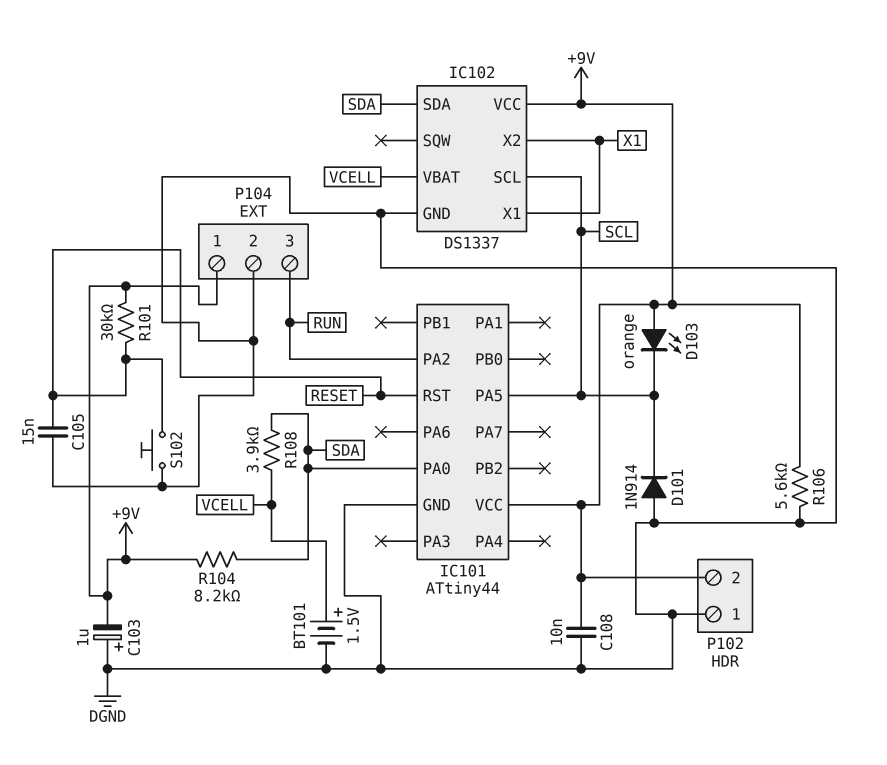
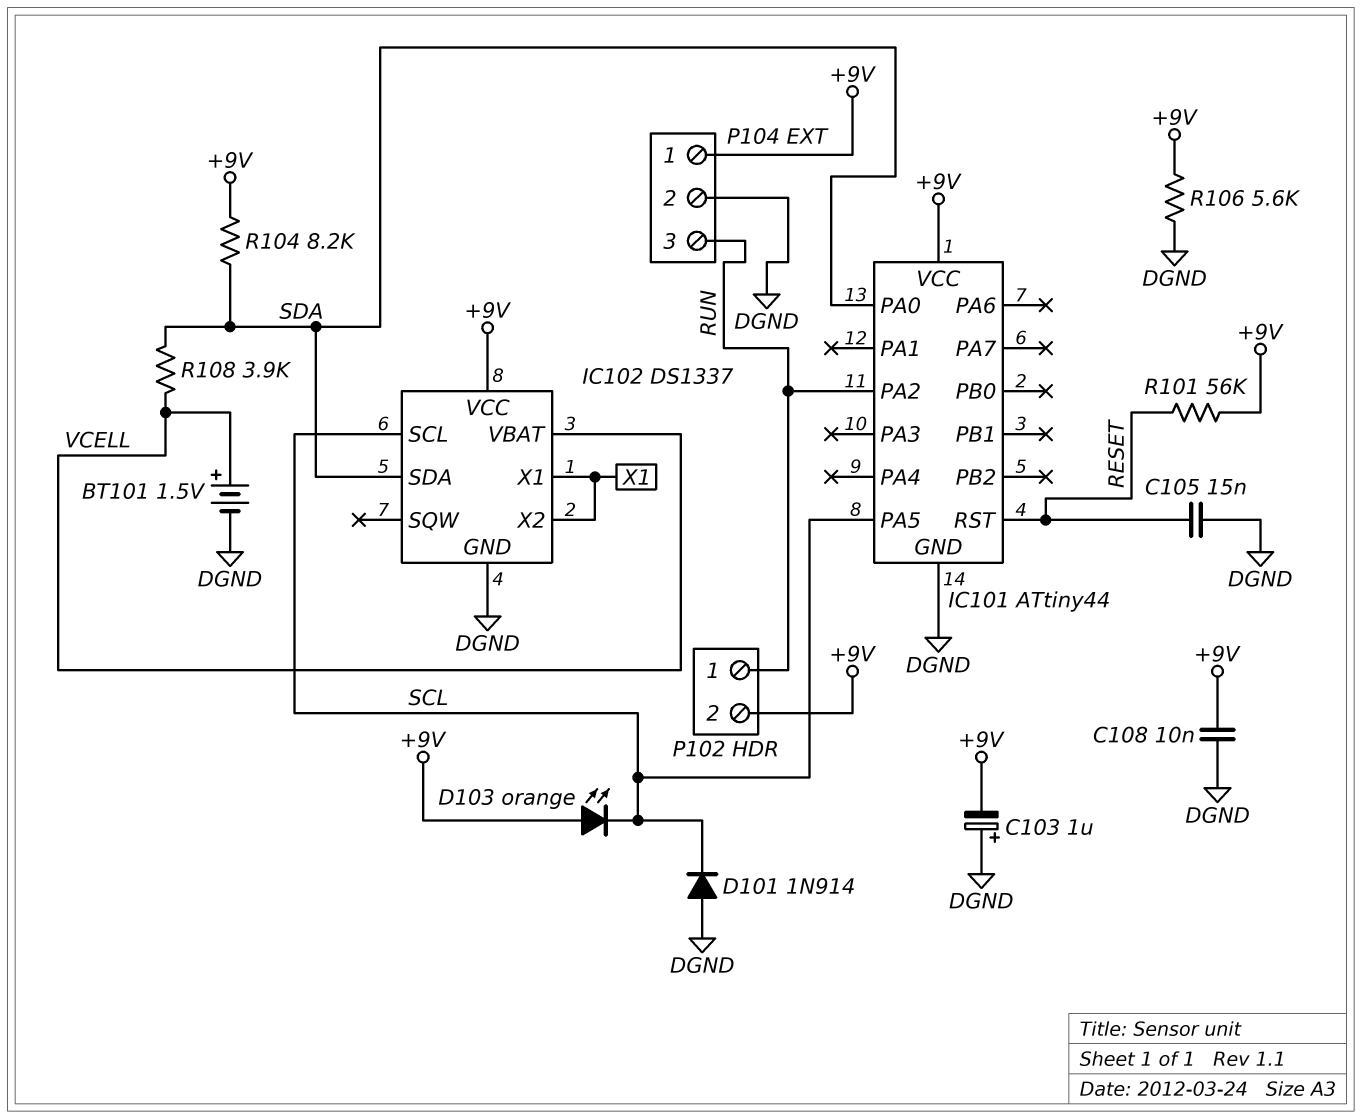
P102 pin 1: DGND -> RUN
R101: 30k (+9V, RESET) -> 56k (+9V, RESET)
S102: button (DGND, RESET) -> none

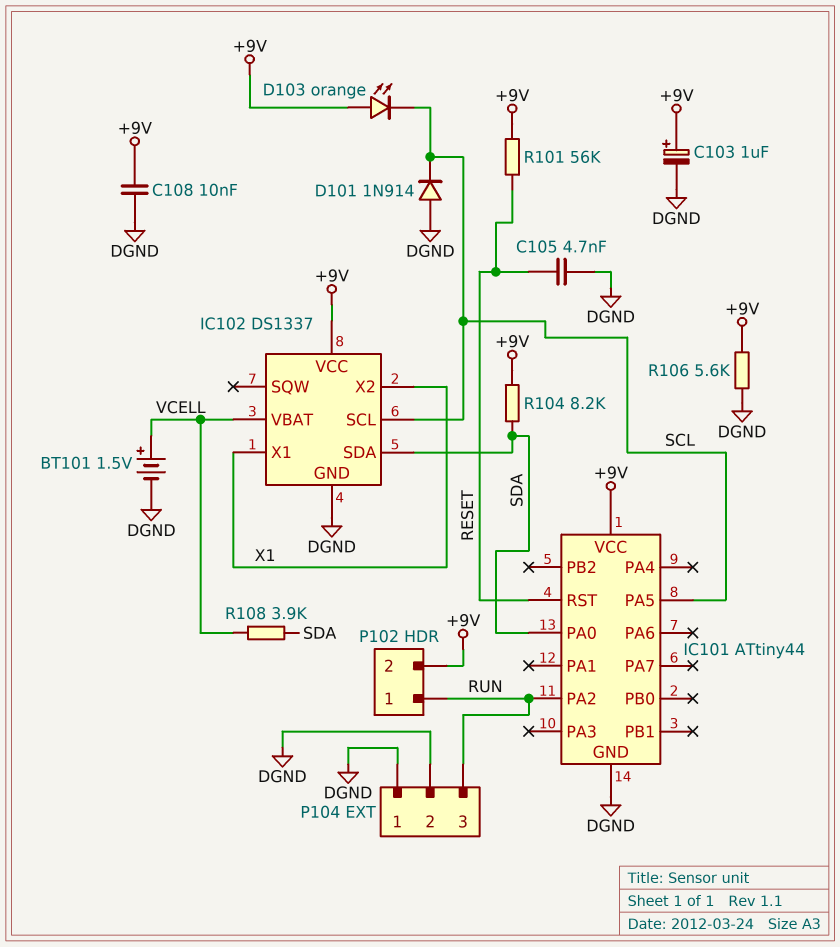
C103: 1uF (plus DGND, minus +9V) -> 1uF (plus +9V, minus DGND)
C105: 15nF (DGND, RESET) -> 4.7nF (DGND, RESET)
P104 pin 1: +9V -> DGND

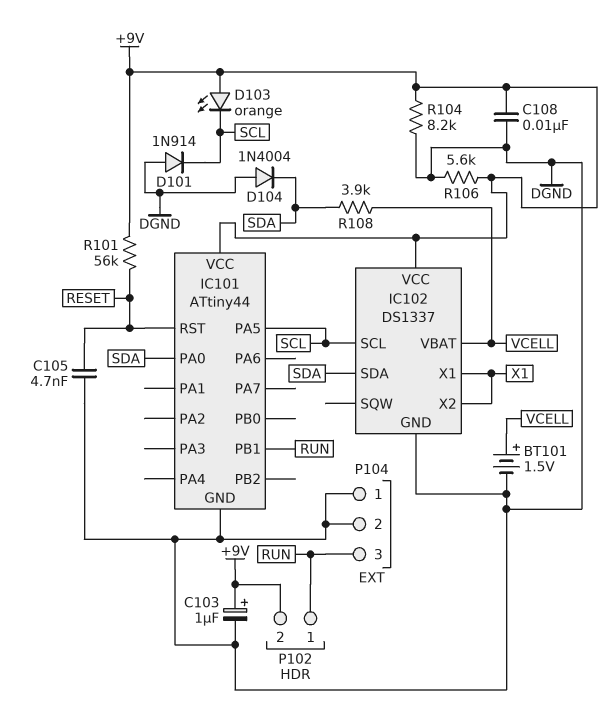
D104: none -> diode 1N4004 (A DGND, K SDA)
IC101 pin PA2: RUN -> none
IC101 pin PB1: none -> RUN
R104: 8.2k (+9V, SDA) -> 8.2k (+9V, DGND)

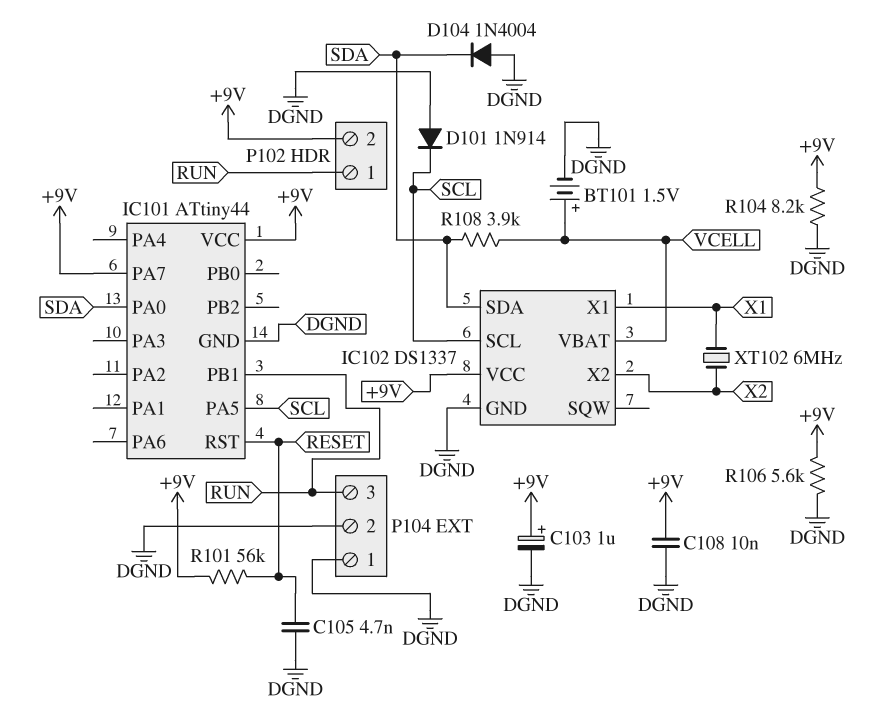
D103: LED orange (A +9V, K SCL) -> none
IC101 pin PA7: none -> +9V
IC102 pin X2: X1 -> X2
XT102: none -> 6MHz (X1, X2)

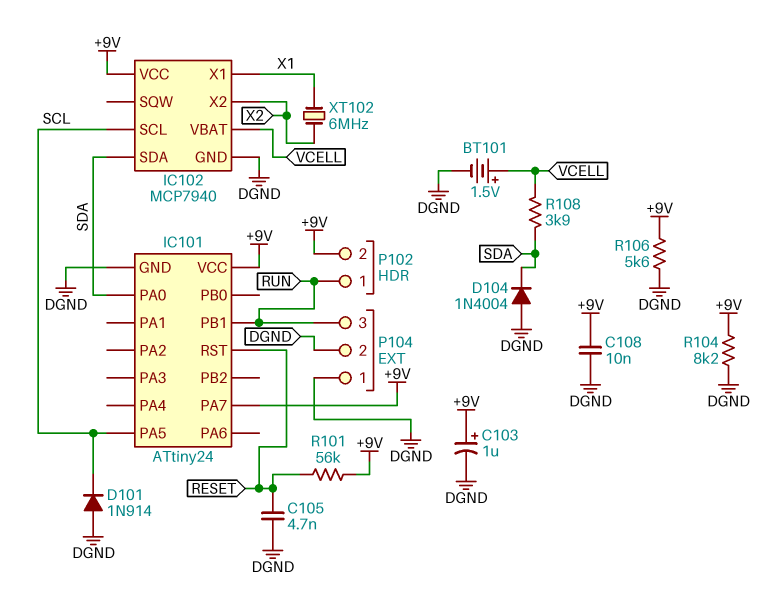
IC101: ATtiny44 -> ATtiny24
IC102: DS1337 -> MCP7940

